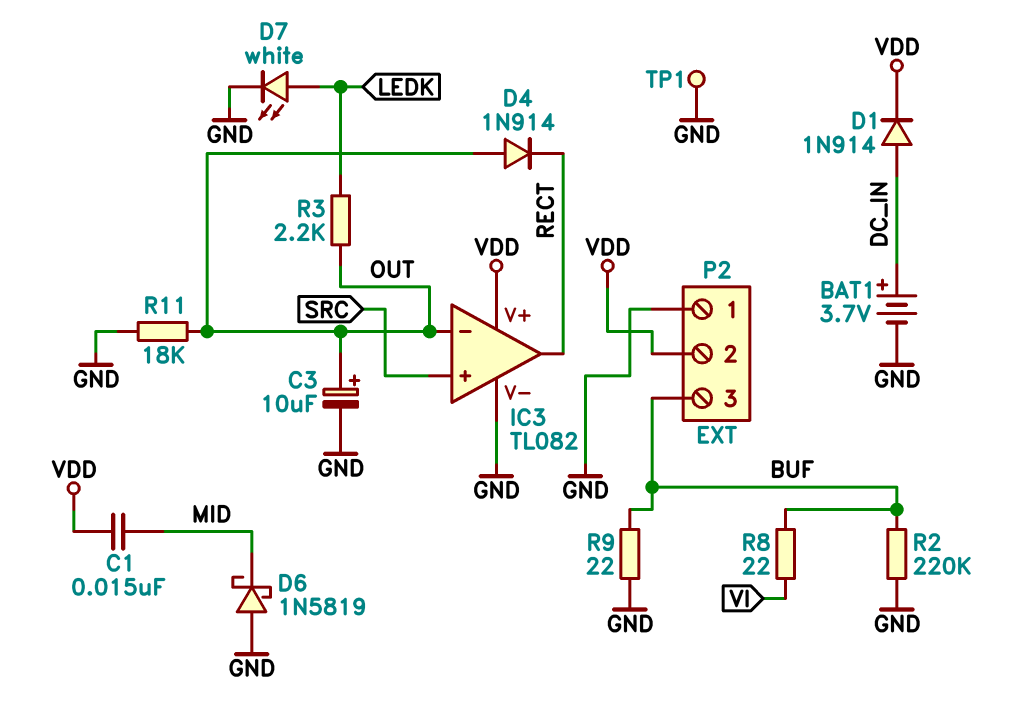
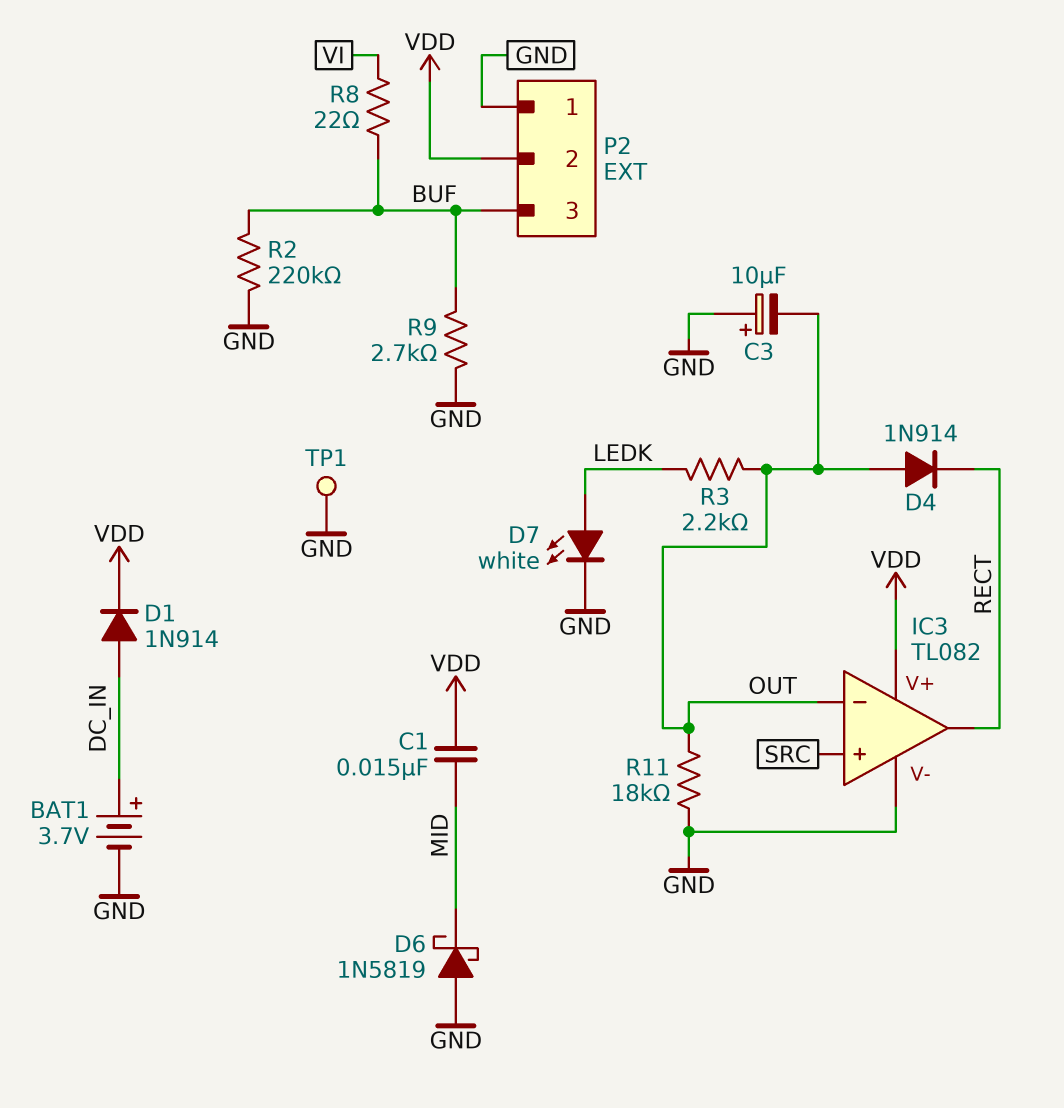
C3: 10uF (plus OUT, minus GND) -> 10uF (plus GND, minus OUT)
R9: 22 (BUF, GND) -> 2.7k (BUF, GND)

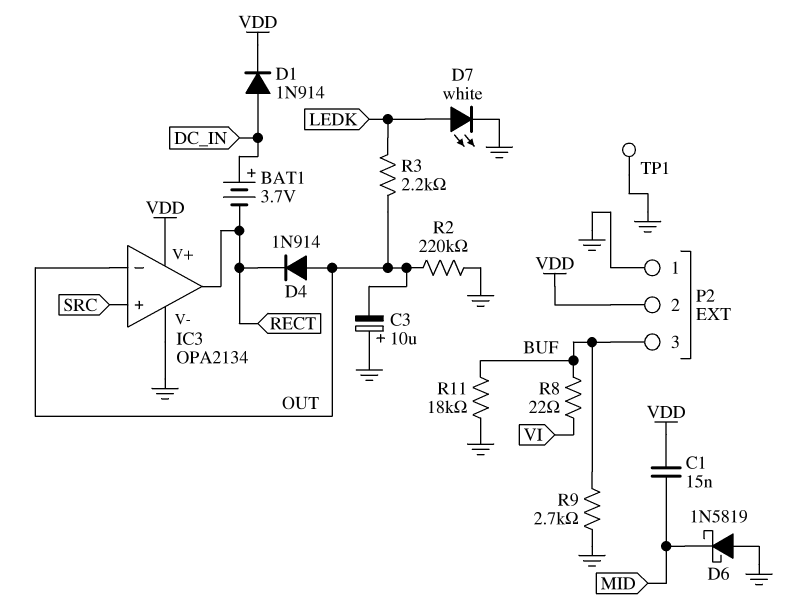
BAT1: 3.7V (plus DC_IN, minus GND) -> 3.7V (plus DC_IN, minus RECT)
IC3: TL082 -> OPA2134
R2: 220k (BUF, GND) -> 220k (GND, OUT)
R11: 18k (GND, OUT) -> 18k (BUF, GND)

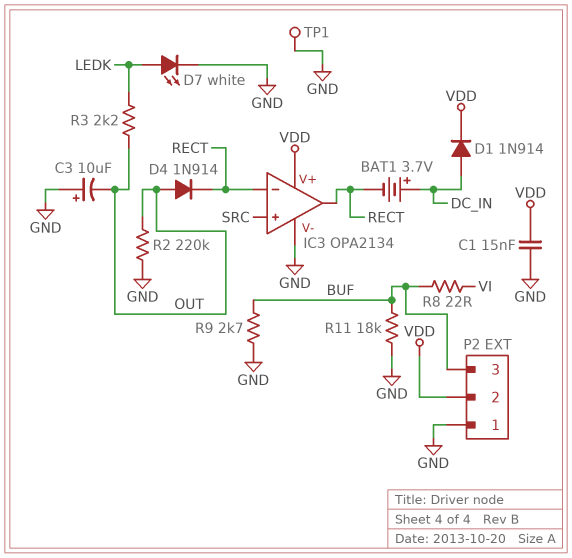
C1: 15nF (MID, VDD) -> 15nF (GND, VDD)
D6: schottky 1N5819 (A GND, K MID) -> none
IC3 pin in-: OUT -> RECT

